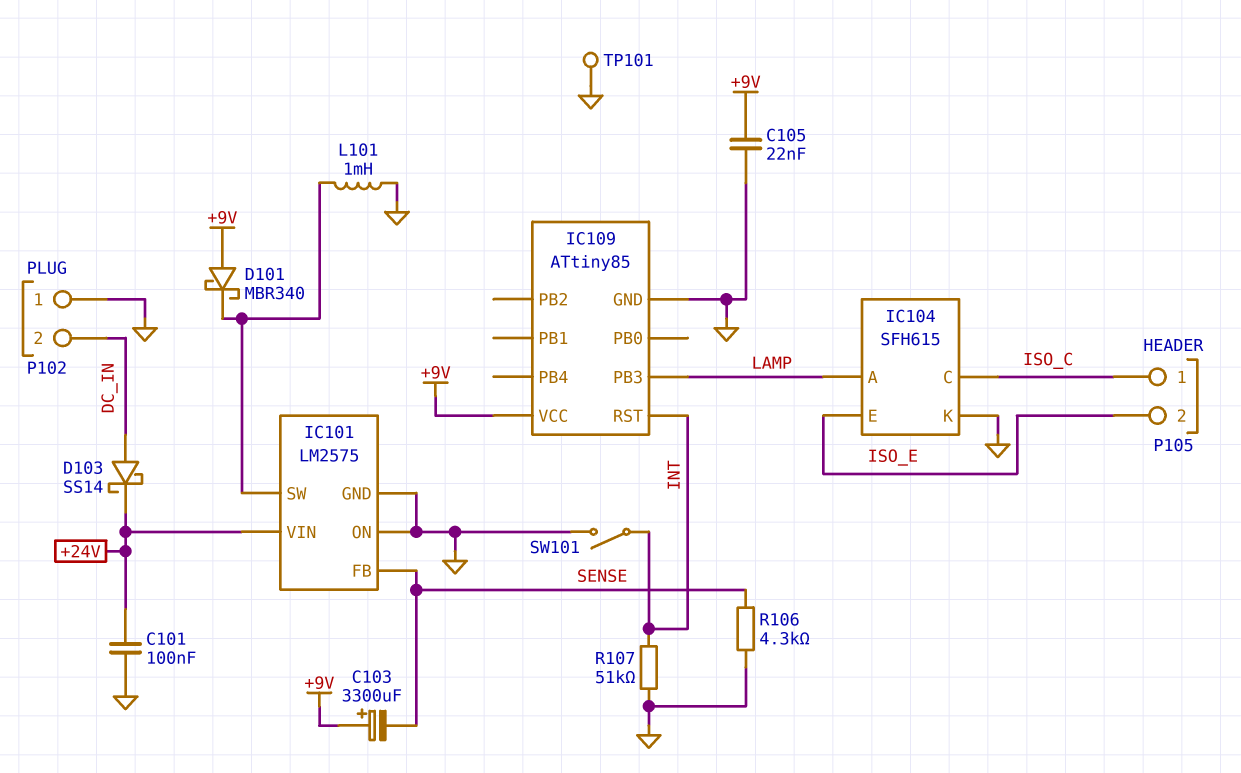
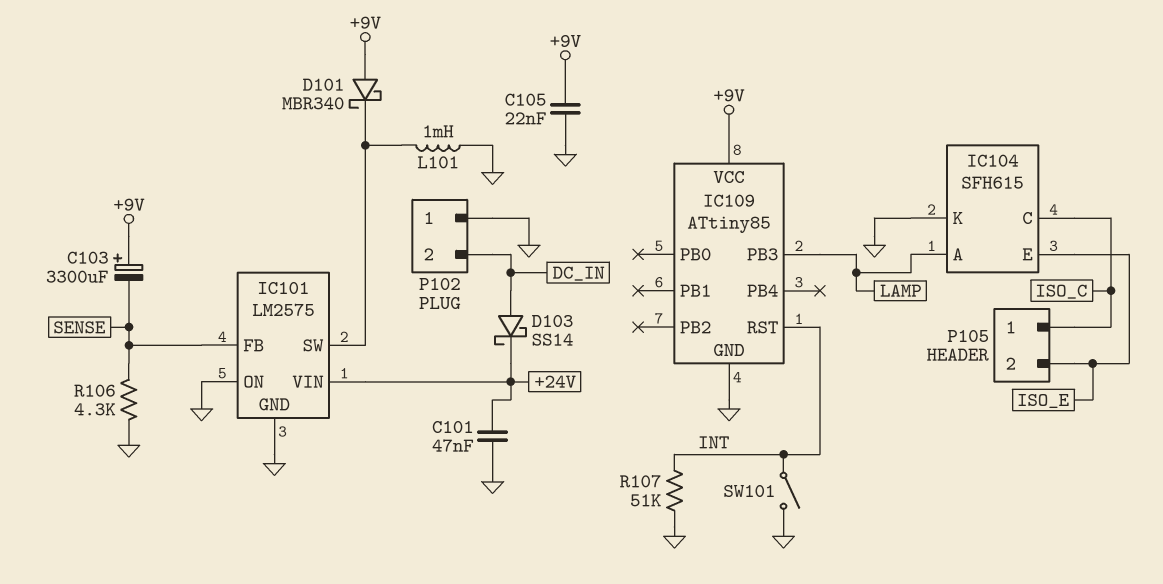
C101: 100nF (+24V, GND) -> 47nF (+24V, GND)
TP101: test point (GND) -> none

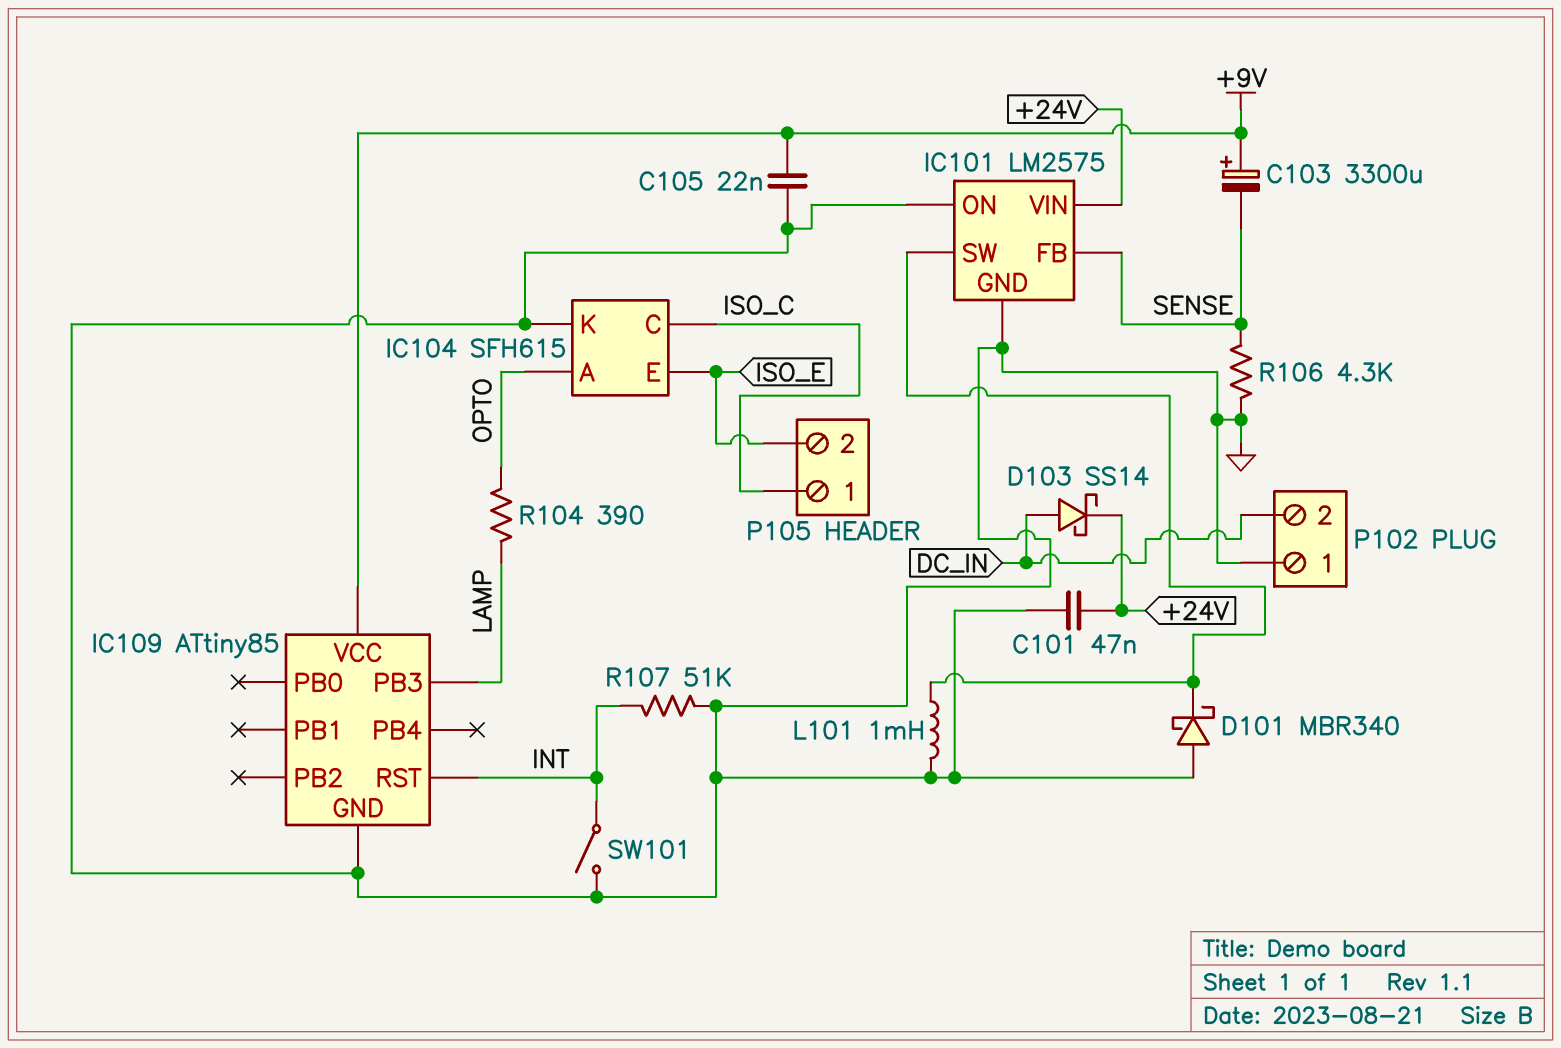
D101: schottky MBR340 (A +9V, K IC101/SW) -> schottky MBR340 (A GND, K IC101/SW)
IC104 pin A: LAMP -> OPTO
R104: none -> 390 (LAMP, OPTO)

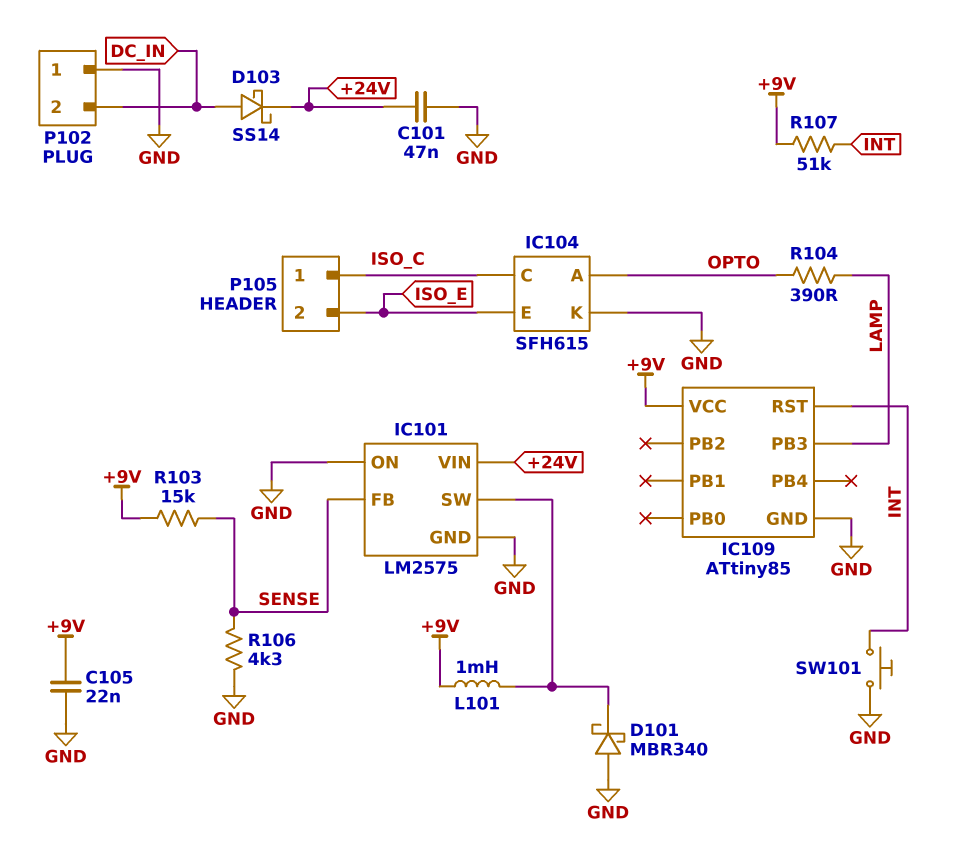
C103: 3300uF (plus +9V, minus SENSE) -> none
L101: 1mH (GND, IC101/SW) -> 1mH (+9V, IC101/SW)
R103: none -> 15k (+9V, SENSE)
R107: 51k (GND, INT) -> 51k (+9V, INT)
SW101: switch (GND, INT) -> button (GND, INT)

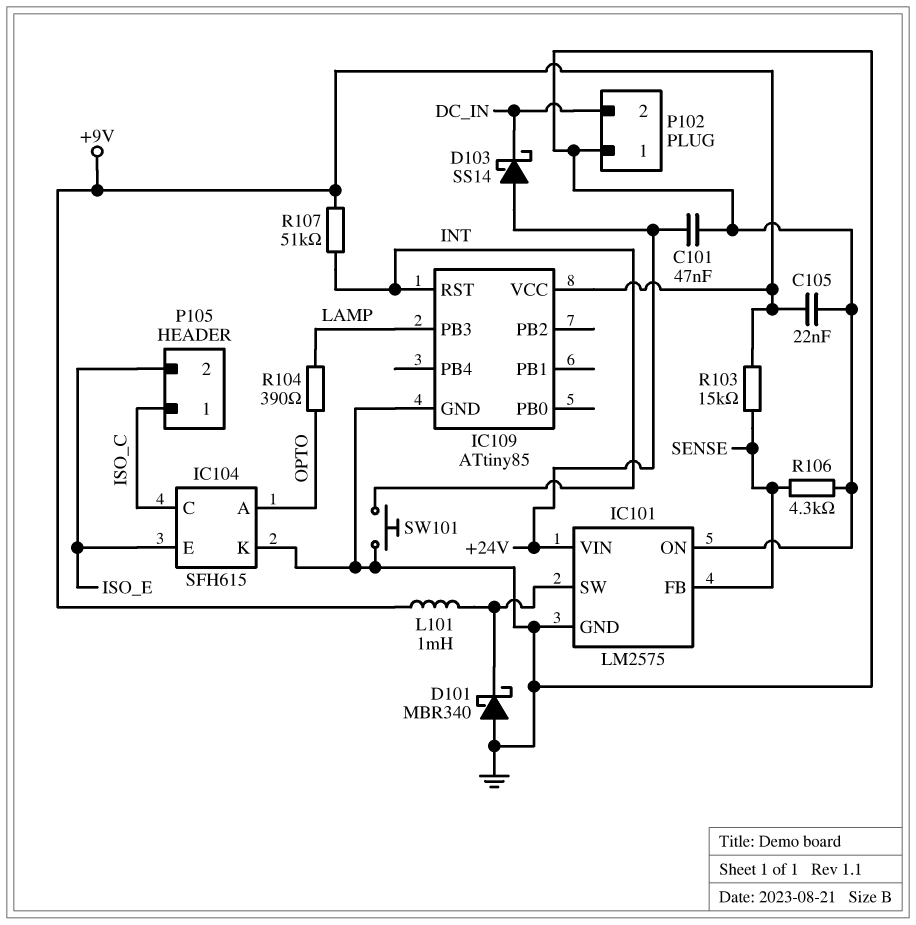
D103: schottky SS14 (A DC_IN, K +24V) -> schottky SS14 (A +24V, K DC_IN)

